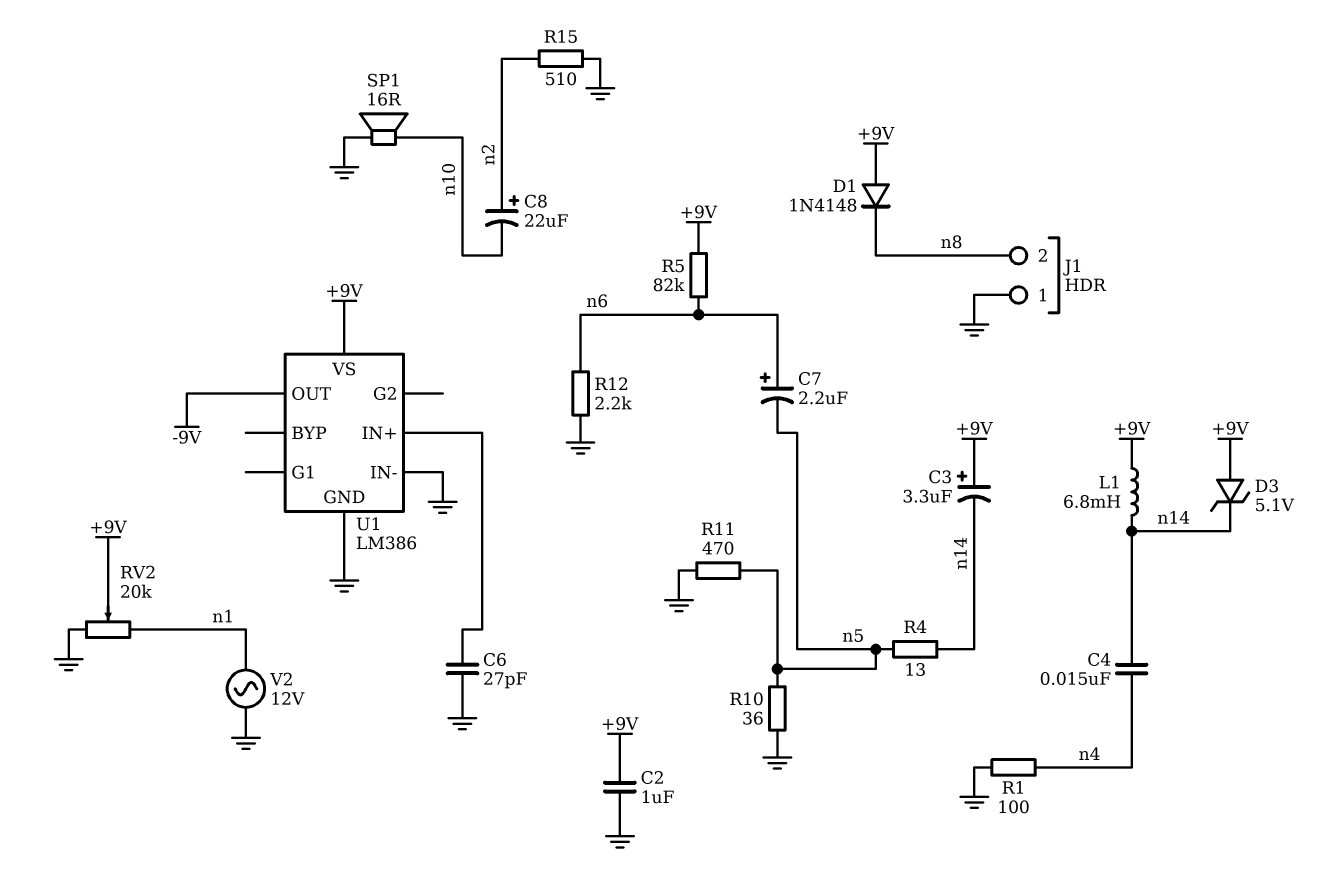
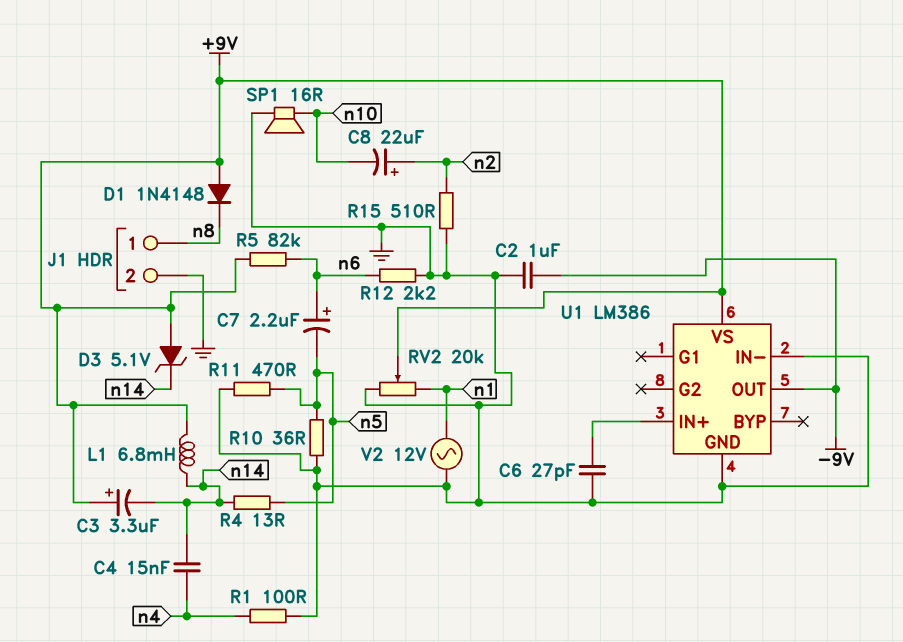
C2: 1uF (+9V, GND) -> 1uF (-9V, GND)
J1 pin 1: GND -> n8
J1 pin 2: n8 -> GND

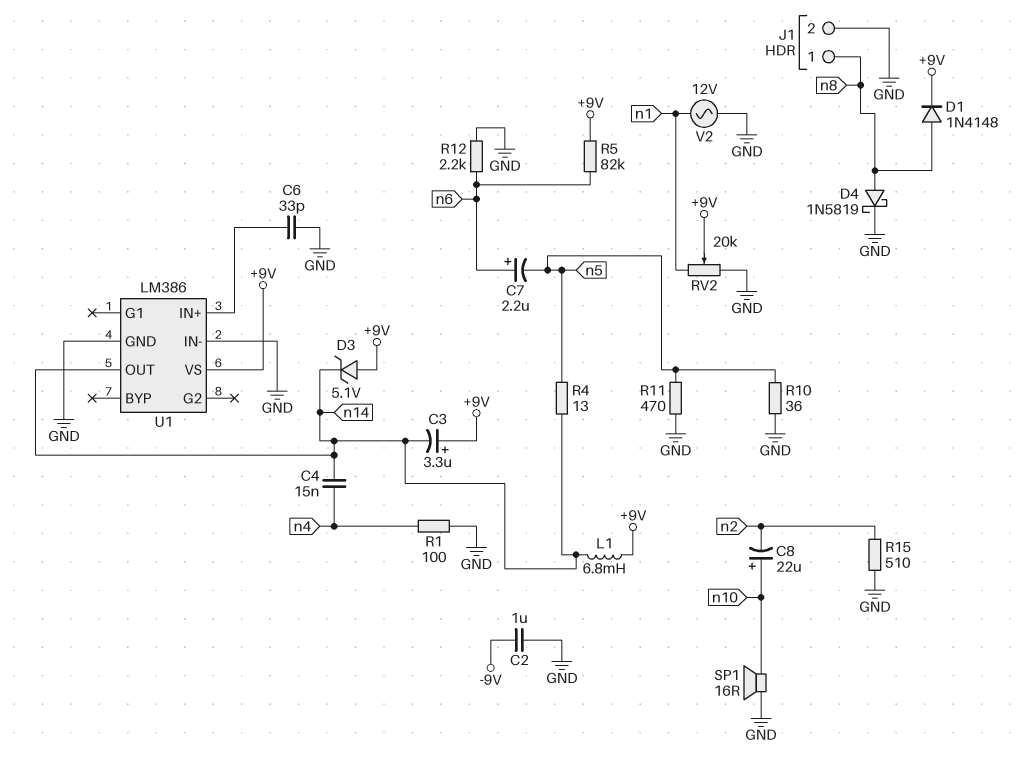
C6: 27pF (GND, U1/IN+) -> 33pF (GND, U1/IN+)
C8: 22uF (plus n2, minus n10) -> 22uF (plus n10, minus n2)
D1: diode 1N4148 (A +9V, K n8) -> diode 1N4148 (A n8, K +9V)
D4: none -> schottky 1N5819 (A n8, K GND)
U1 pin OUT: -9V -> n14

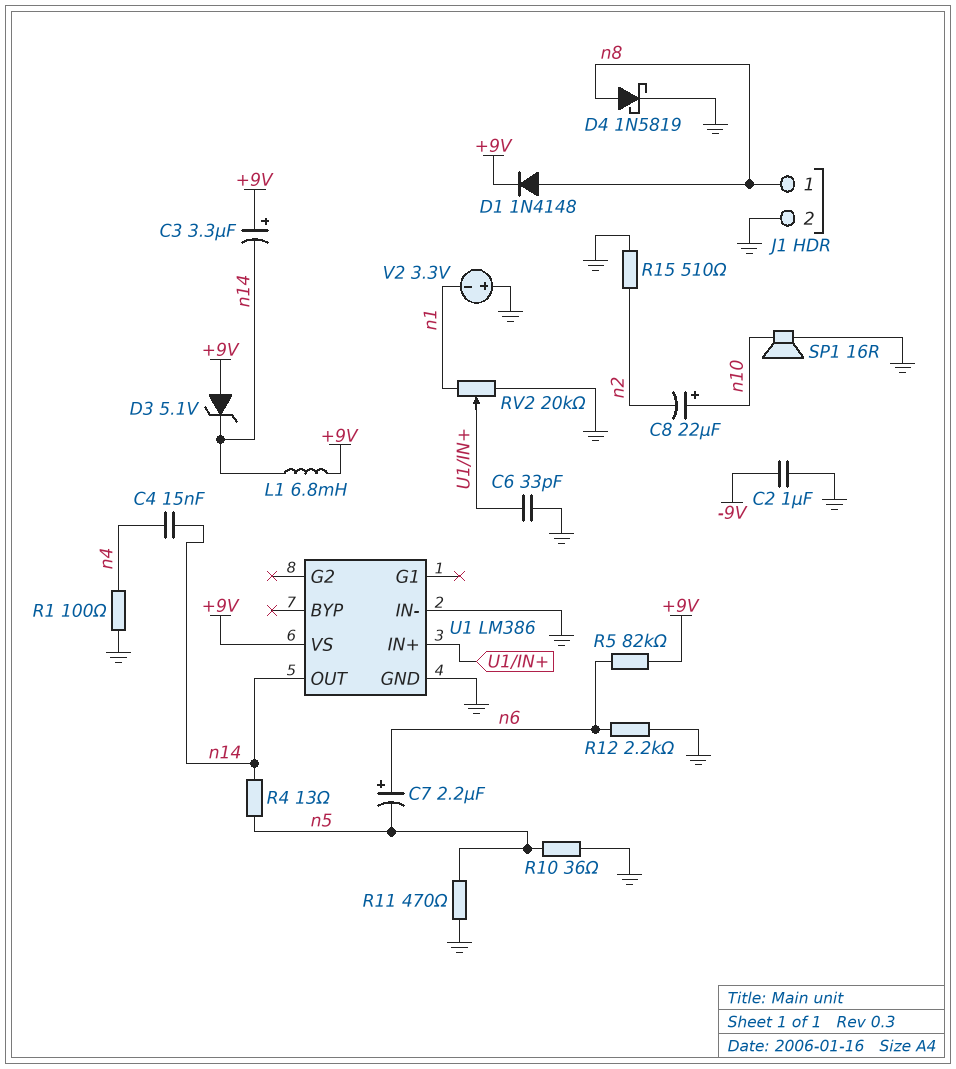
RV2: 20k (GND, n1, wiper +9V) -> 20k (GND, n1, wiper U1/IN+)
V2: AC 12V (GND, n1) -> 3.3V (plus GND, minus n1)

